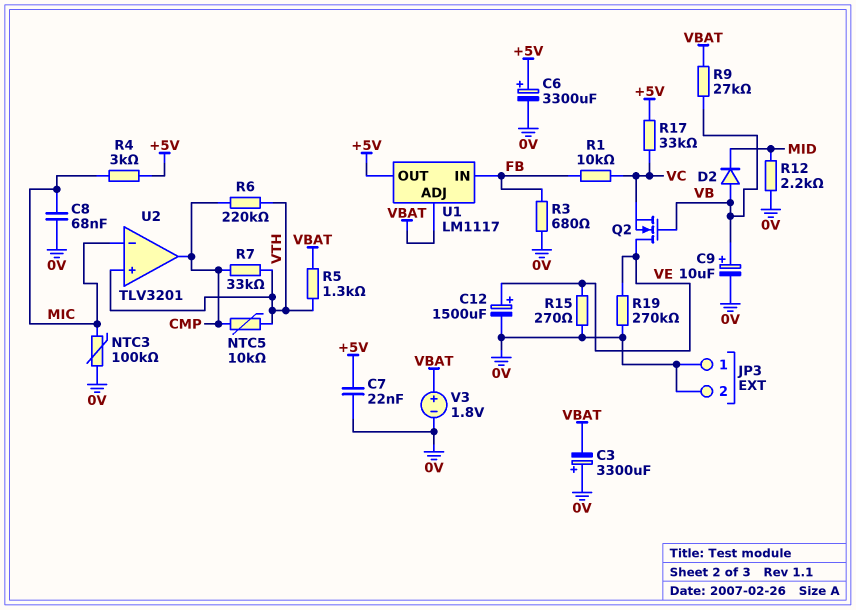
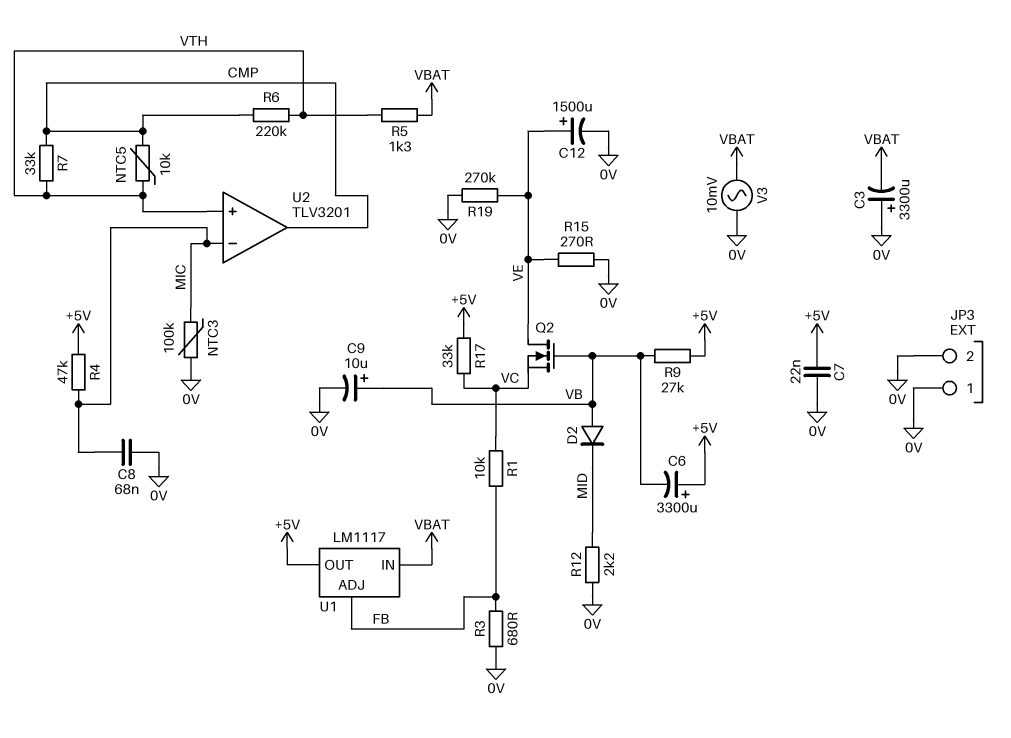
C6: 3300uF (plus +5V, minus 0V) -> 3300uF (plus +5V, minus VB)
R4: 3k (+5V, MIC) -> 47k (+5V, MIC)
R9: 27k (VB, VBAT) -> 27k (+5V, VB)
U1 pin ADJ: VBAT -> FB
U1 pin IN: FB -> VBAT
V3: 1.8V (plus VBAT, minus 0V) -> AC 10mV (0V, VBAT)

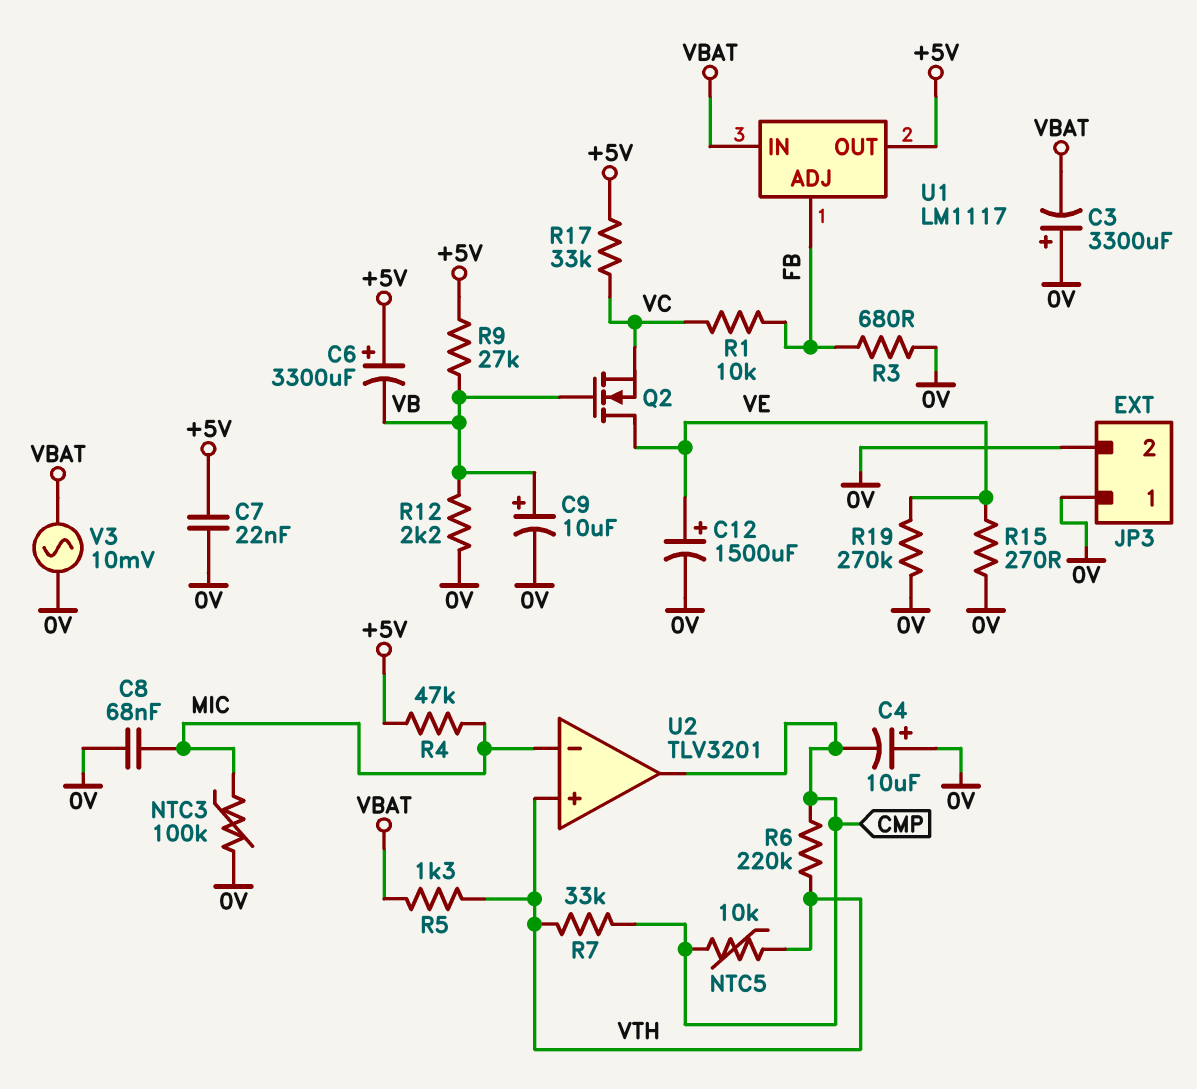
C4: none -> 10uF (plus 0V, minus CMP)
D2: diode (A VB, K MID) -> none
R12: 2.2k (0V, MID) -> 2.2k (0V, VB)

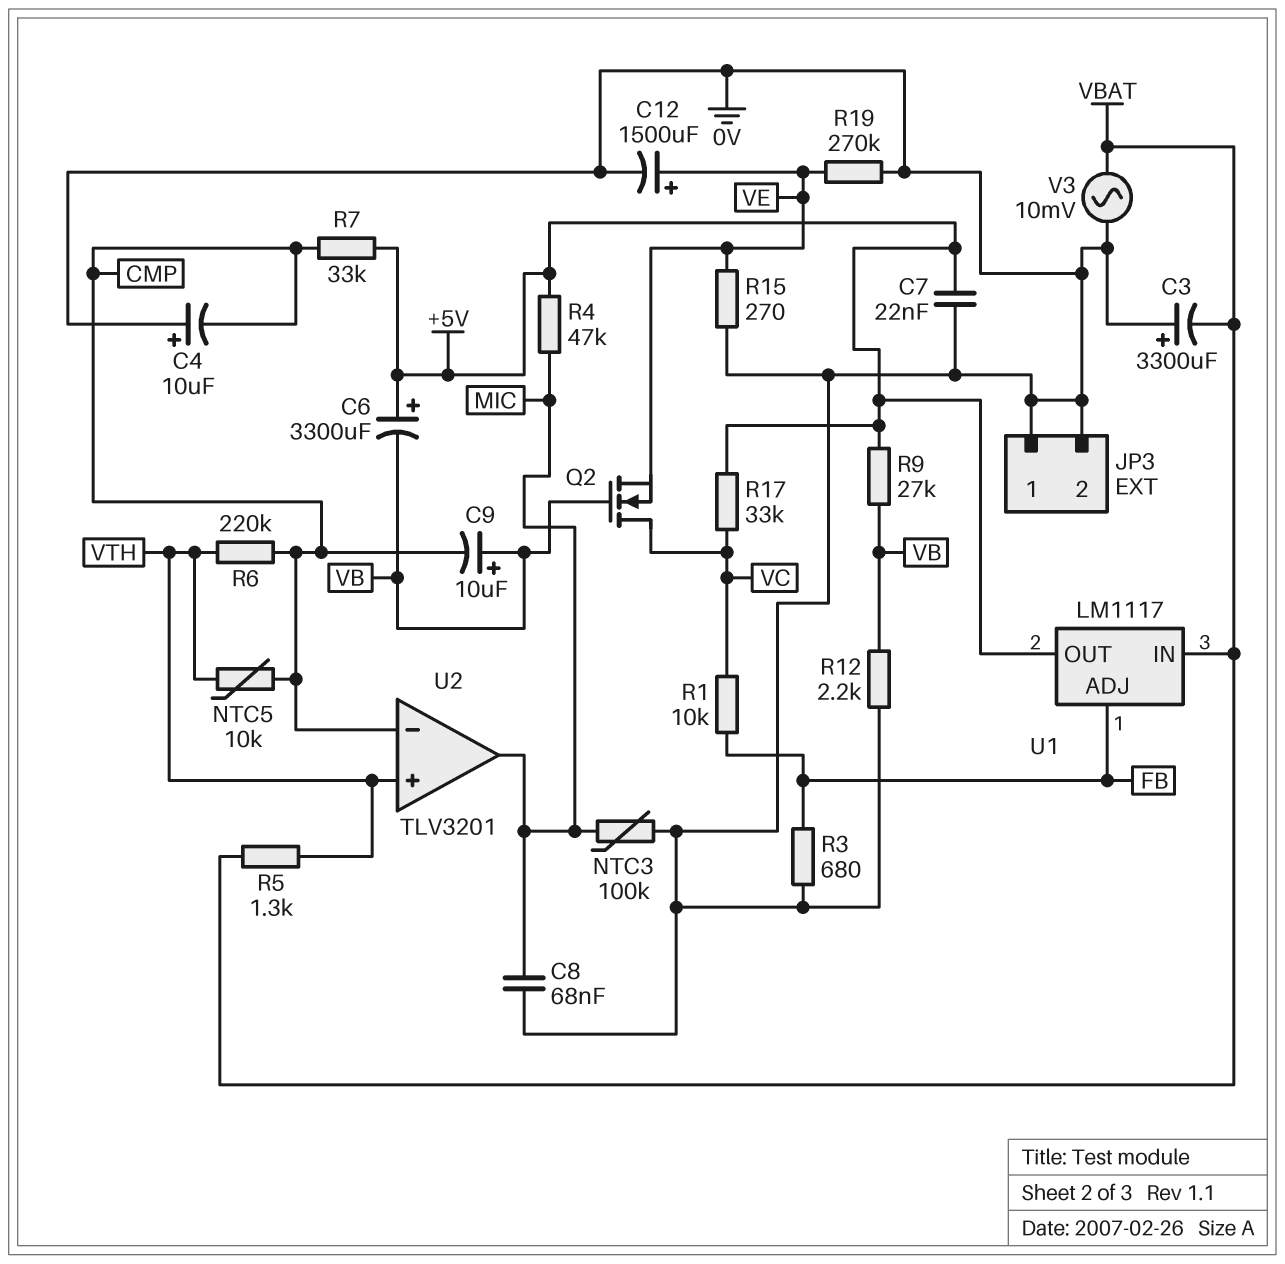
C9: 10uF (plus VB, minus 0V) -> 10uF (plus VB, minus CMP)
Q2: NMOS (G VB, D VE, S VC) -> NMOS (G VB, D VC, S VE)
R7: 33k (CMP, VTH) -> 33k (+5V, CMP)
U2 pin in-: MIC -> CMP
U2 pin out: CMP -> MIC

